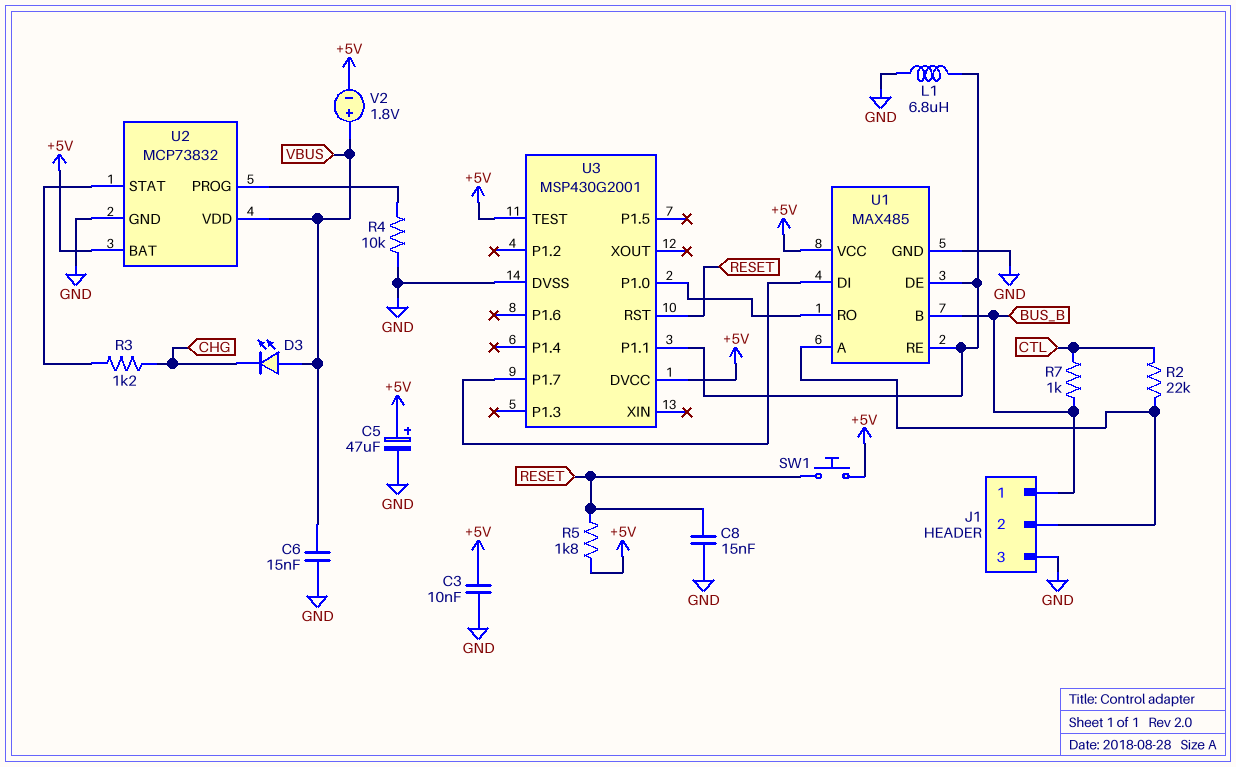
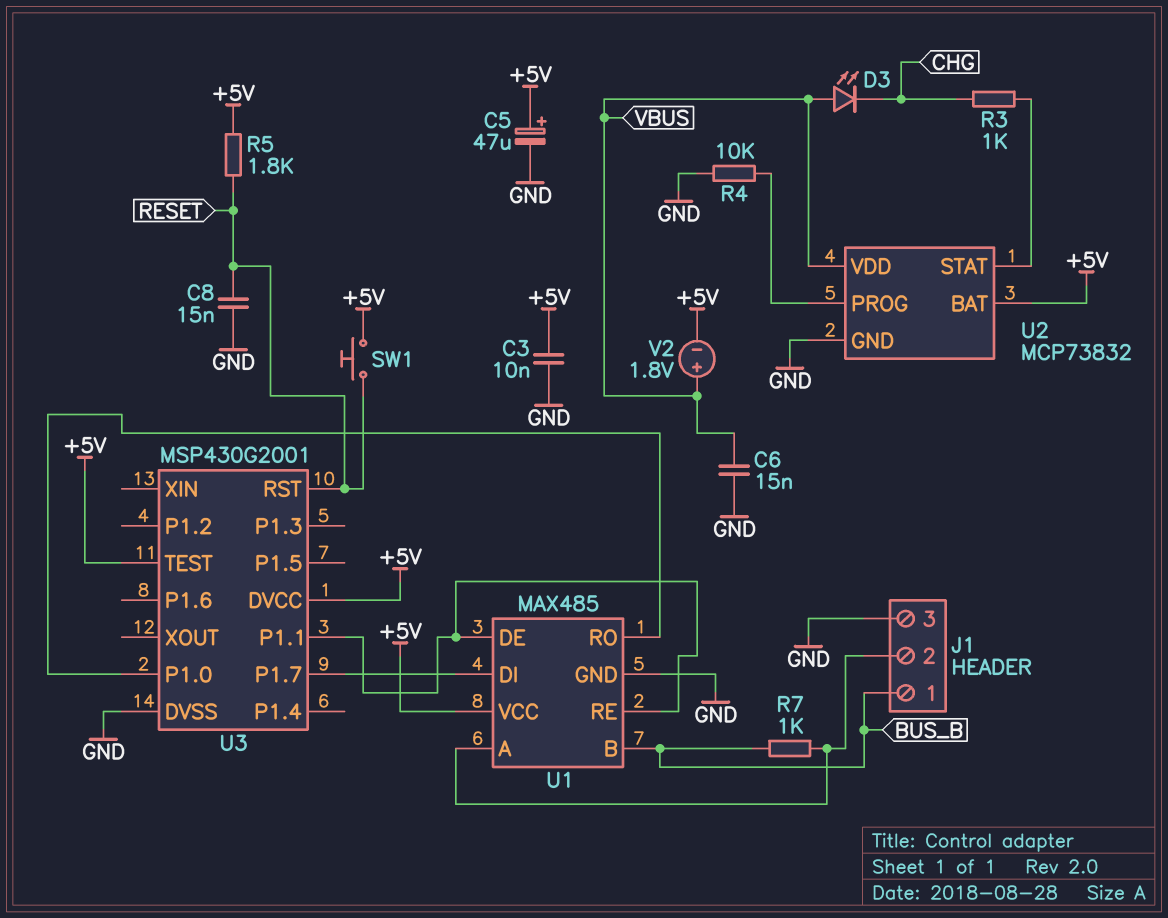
L1: 6.8uH (GND, U1/DE) -> none
R2: 22k (CTL, J1/2) -> none
R3: 1.2k (CHG, U2/STAT) -> 1k (CHG, U2/STAT)
R7: 1k (BUS_B, CTL) -> 1k (BUS_B, J1/2)

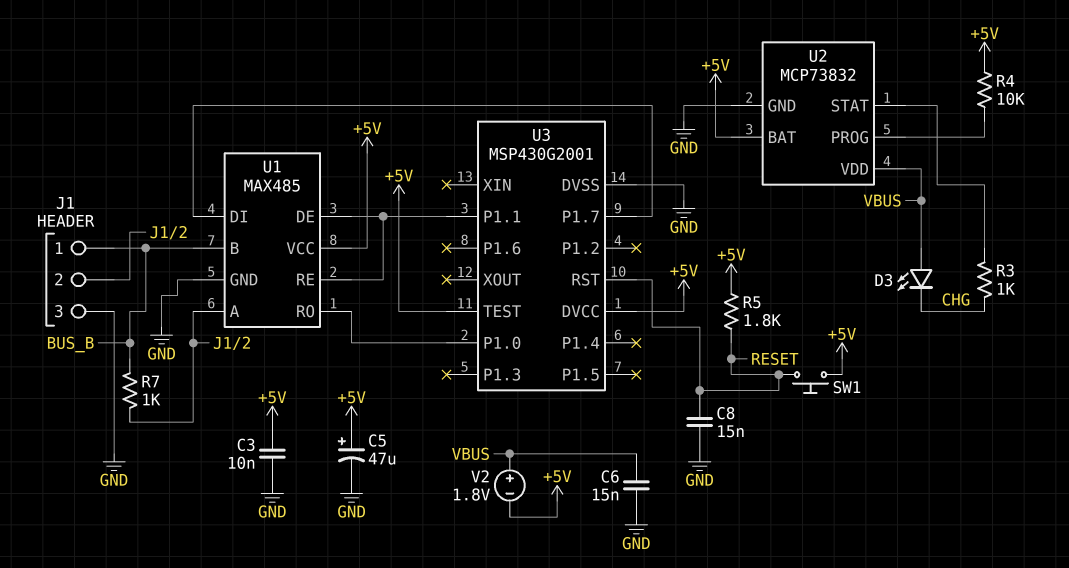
R4: 10k (GND, U2/PROG) -> 10k (+5V, U2/PROG)

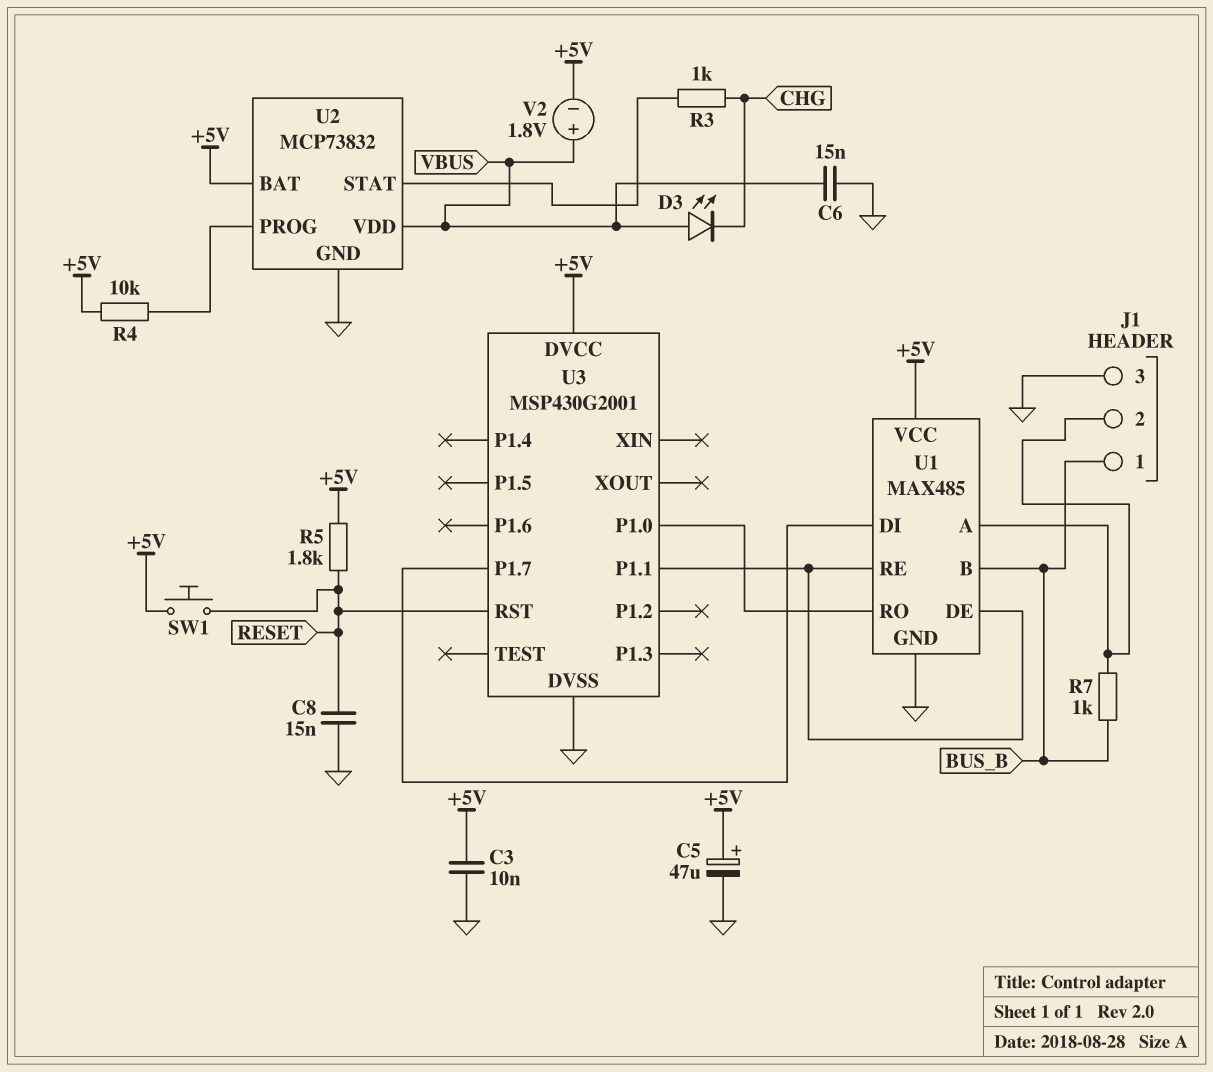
U3 pin TEST: +5V -> none

